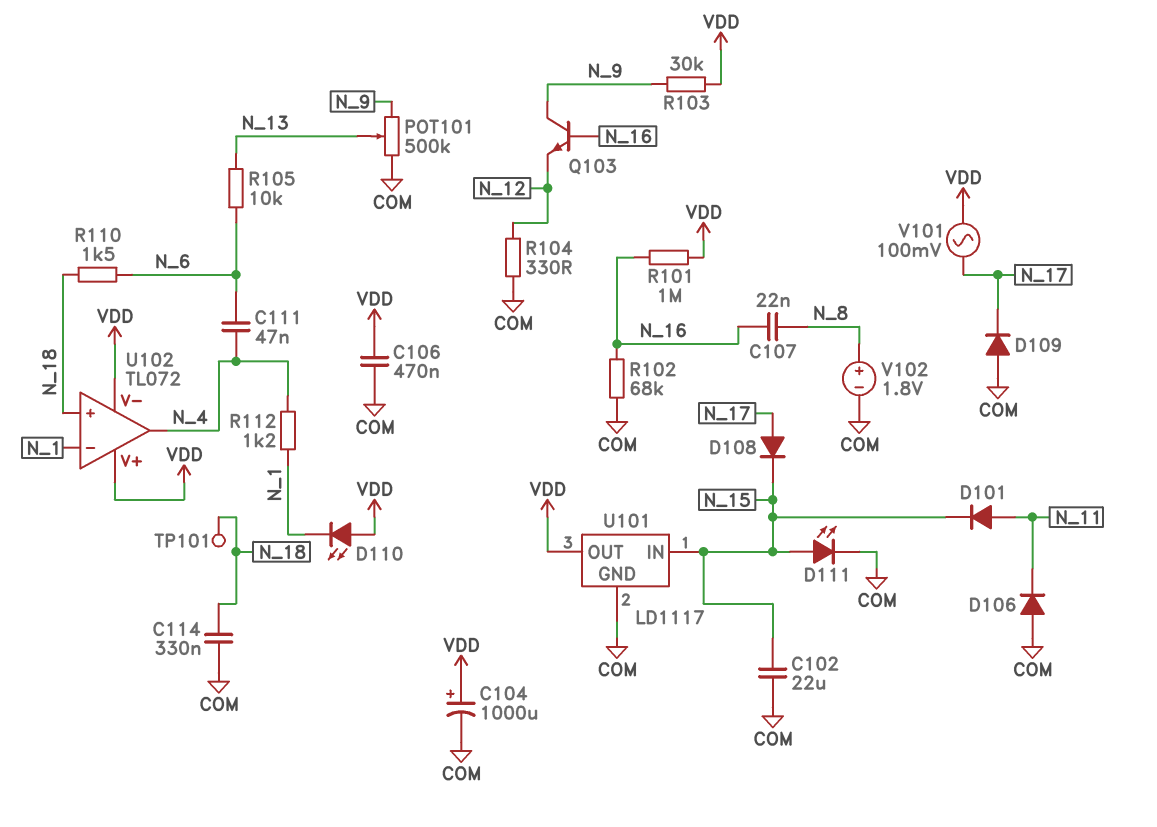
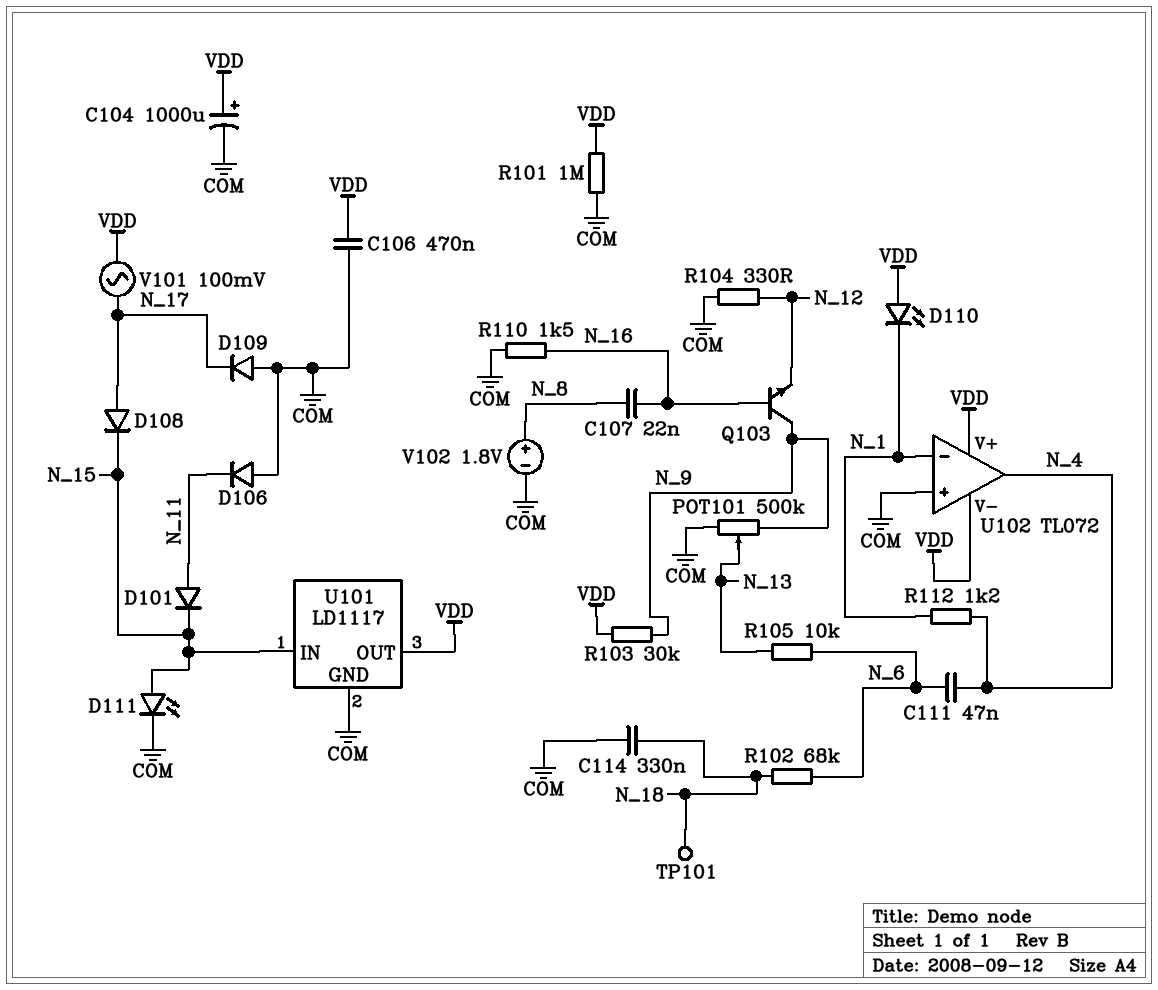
C102: 22uF (COM, N_15) -> none
R101: 1M (N_16, VDD) -> 1M (COM, VDD)
R102: 68k (COM, N_16) -> 68k (N_6, N_18)
R110: 1.5k (N_6, N_18) -> 1.5k (COM, N_16)
U102 pin in+: N_18 -> COM

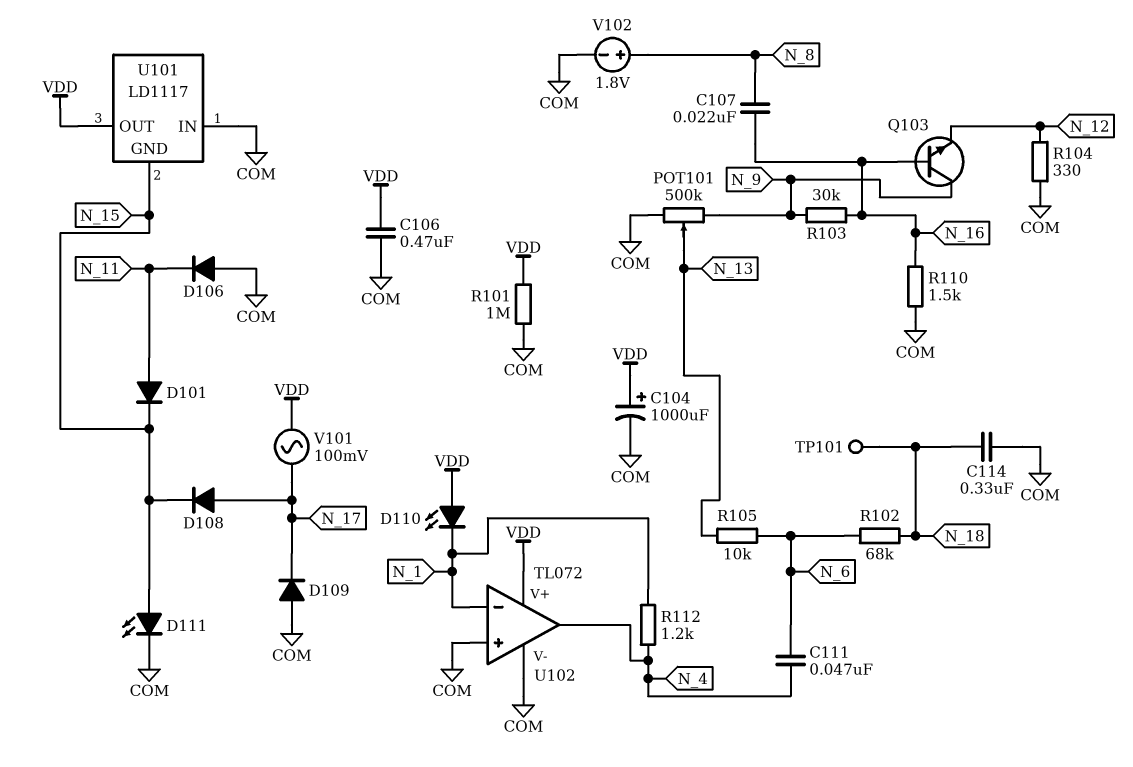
R103: 30k (N_9, VDD) -> 30k (N_9, N_16)
U101 pin GND: COM -> N_15
U101 pin IN: N_15 -> COM
U102 pin V-: VDD -> COM

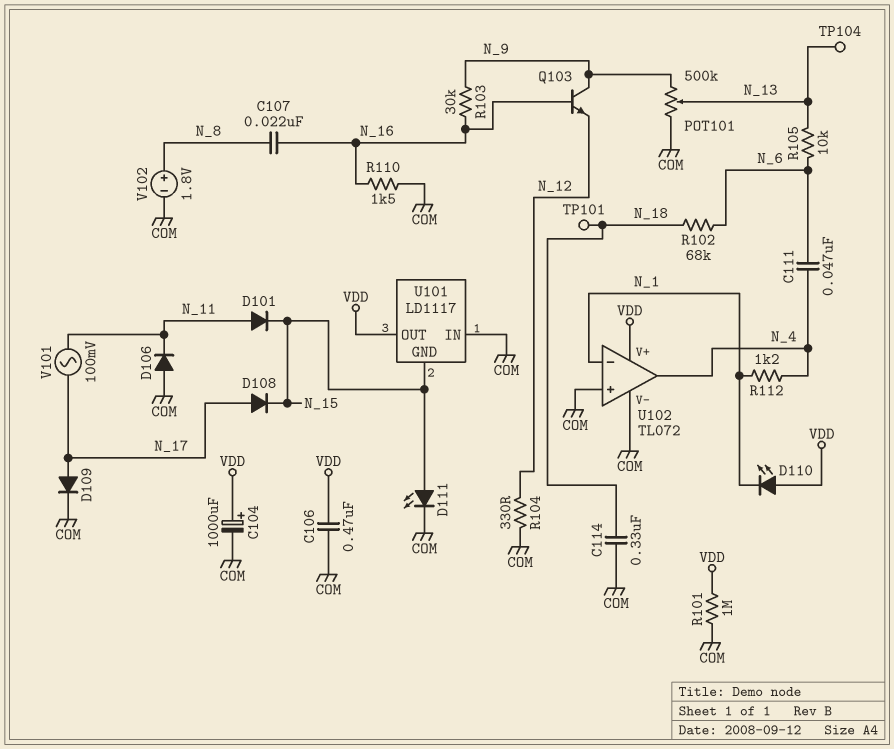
D109: diode (A COM, K N_17) -> diode (A N_17, K COM)
TP104: none -> test point (N_13)
V101: AC 100mV (N_17, VDD) -> AC 100mV (N_11, N_17)

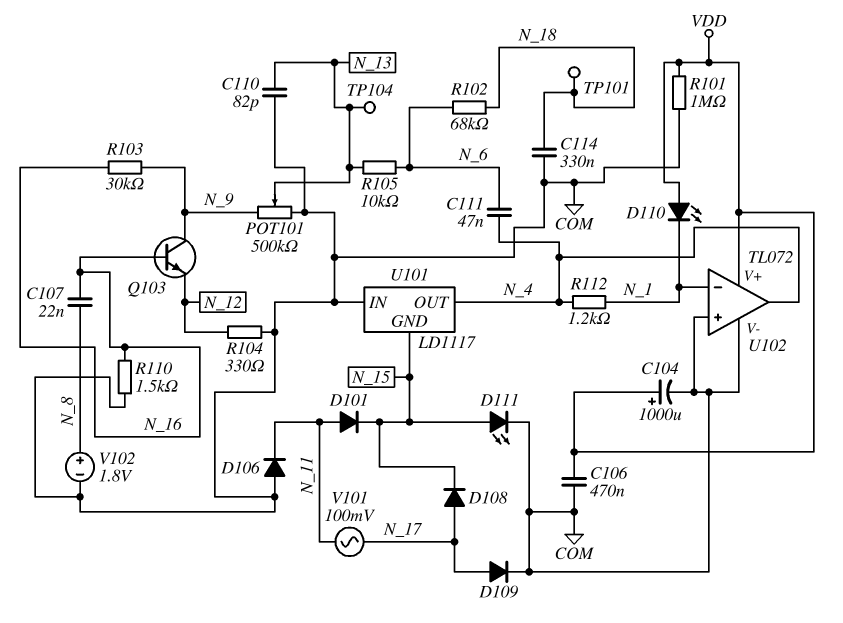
C110: none -> 82pF (COM, N_13)
U101 pin OUT: VDD -> N_4

